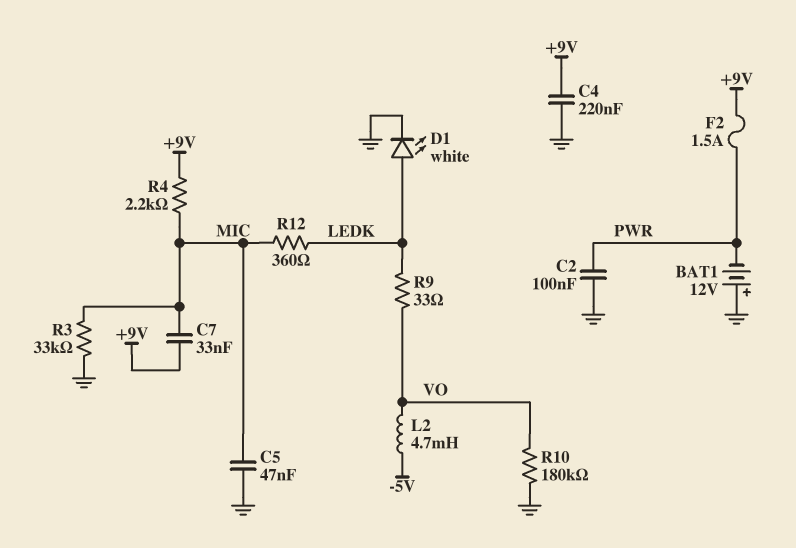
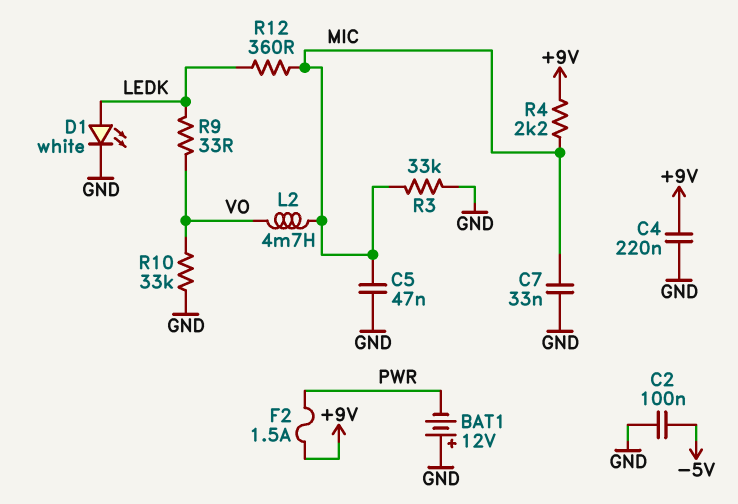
C2: 100nF (GND, PWR) -> 100nF (-5V, GND)
C7: 33nF (+9V, MIC) -> 33nF (GND, MIC)
L2: 4.7mH (-5V, VO) -> 4.7mH (MIC, VO)
R10: 180k (GND, VO) -> 33k (GND, VO)

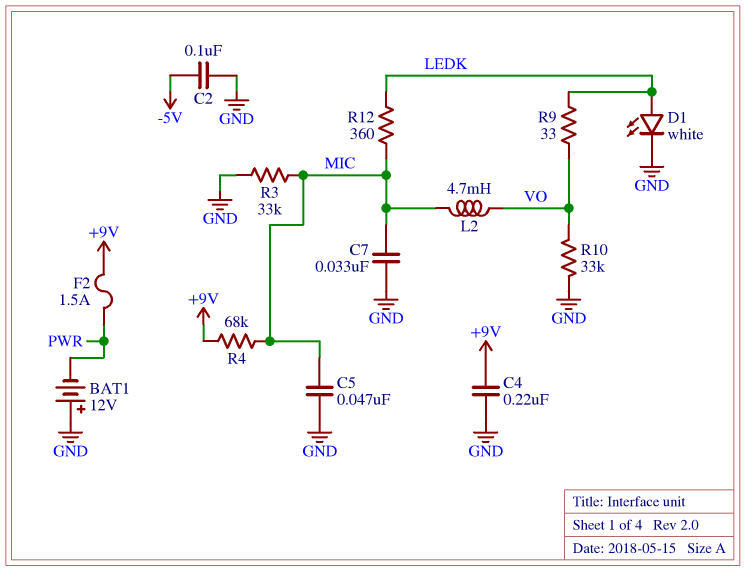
R4: 2.2k (+9V, MIC) -> 68k (+9V, MIC)

